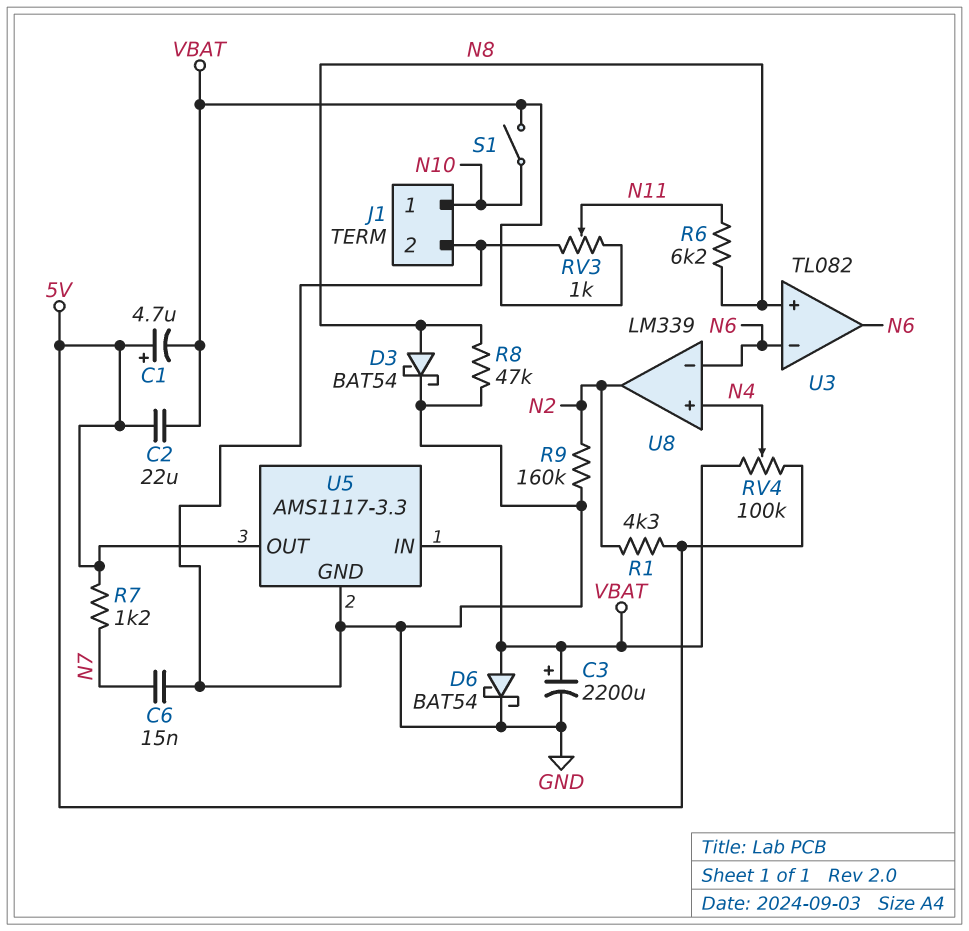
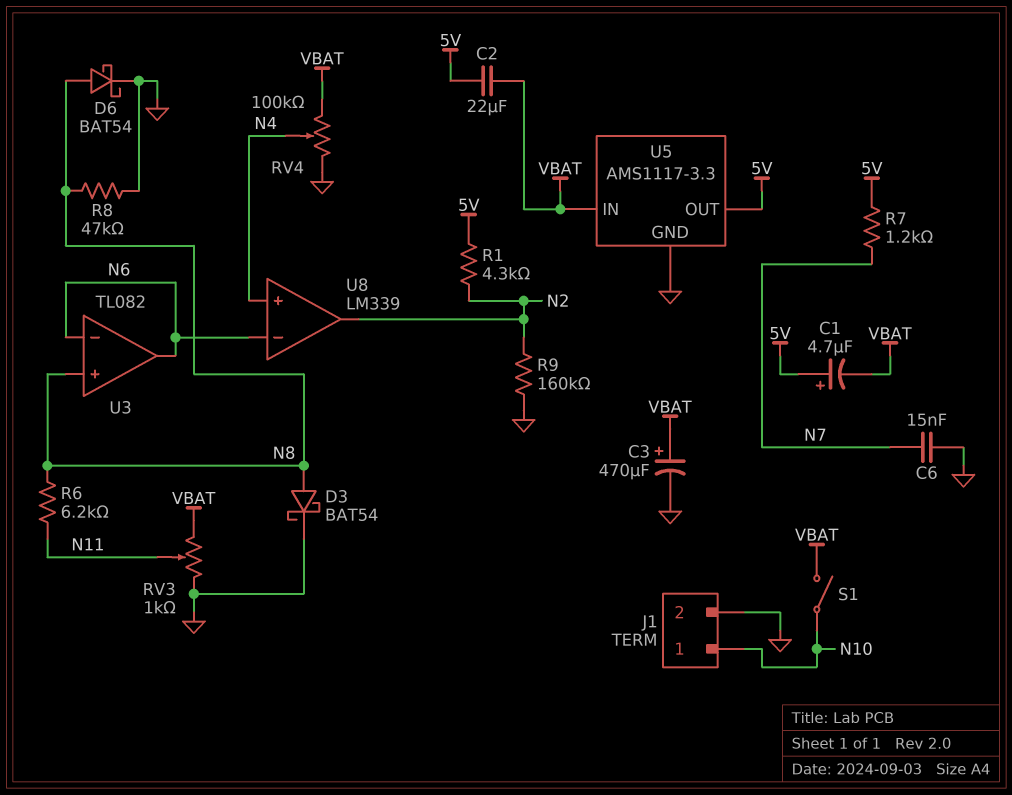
C3: 2200uF (plus VBAT, minus GND) -> 470uF (plus VBAT, minus GND)
D6: schottky BAT54 (A VBAT, K GND) -> schottky BAT54 (A N8, K GND)
RV4: 100k (5V, VBAT, wiper N4) -> 100k (GND, VBAT, wiper N4)

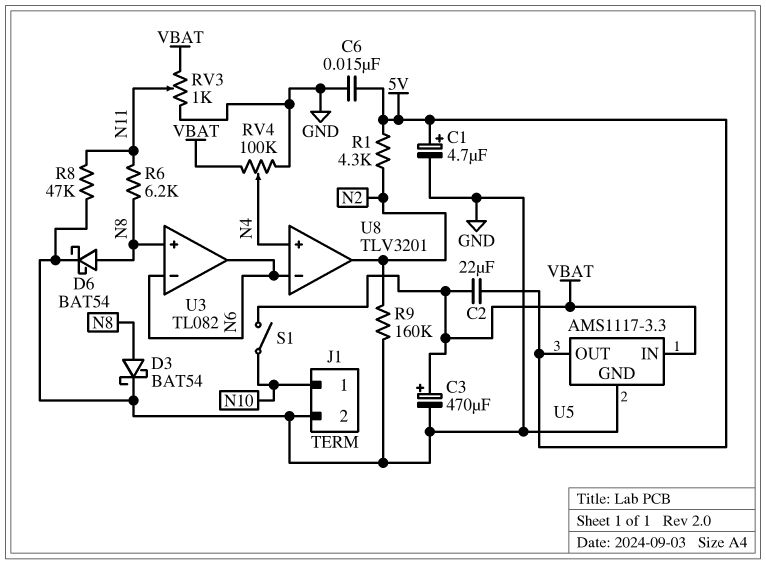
C1: 4.7uF (plus 5V, minus VBAT) -> 4.7uF (plus 5V, minus GND)
C6: 15nF (GND, N7) -> 15nF (5V, GND)
R7: 1.2k (5V, N7) -> none
R8: 47k (GND, N8) -> 47k (GND, N11)
U8: LM339 -> TLV3201

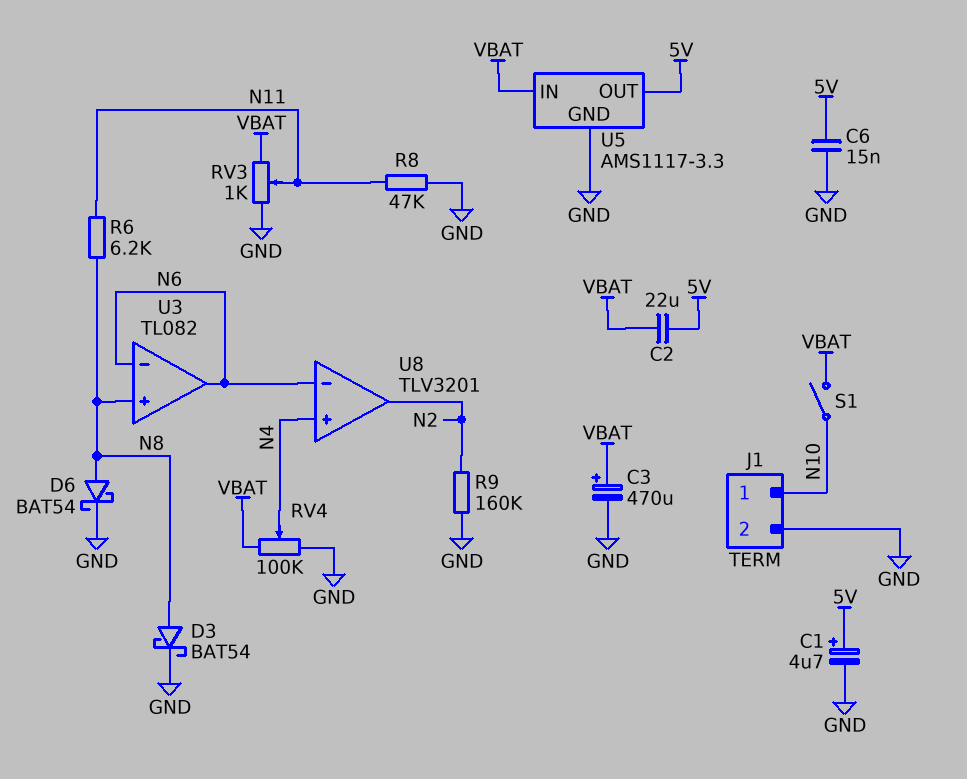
R1: 4.3k (5V, N2) -> none

